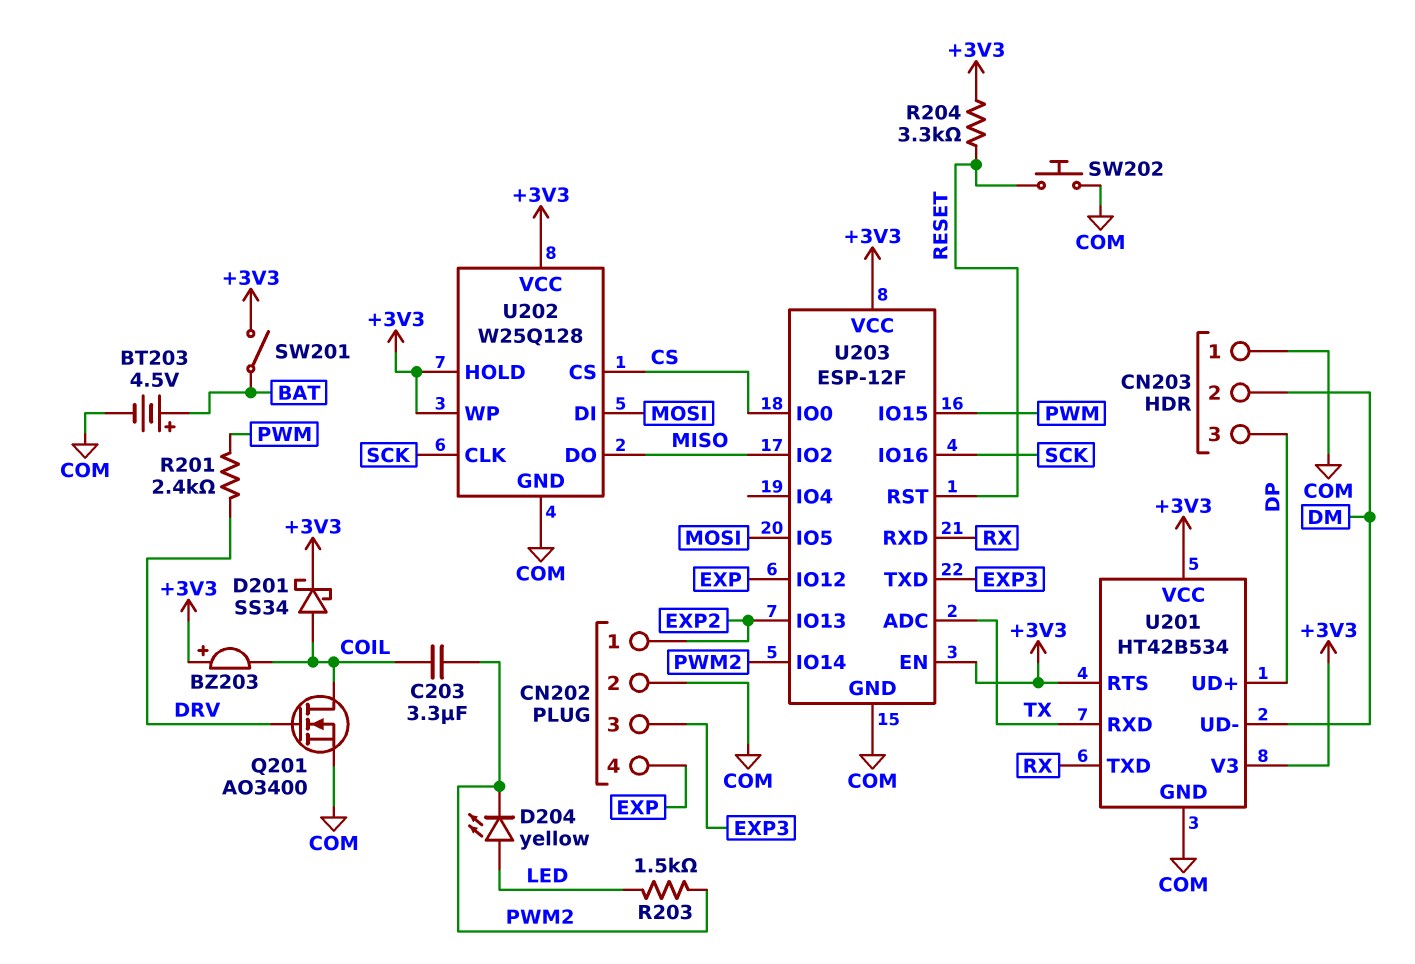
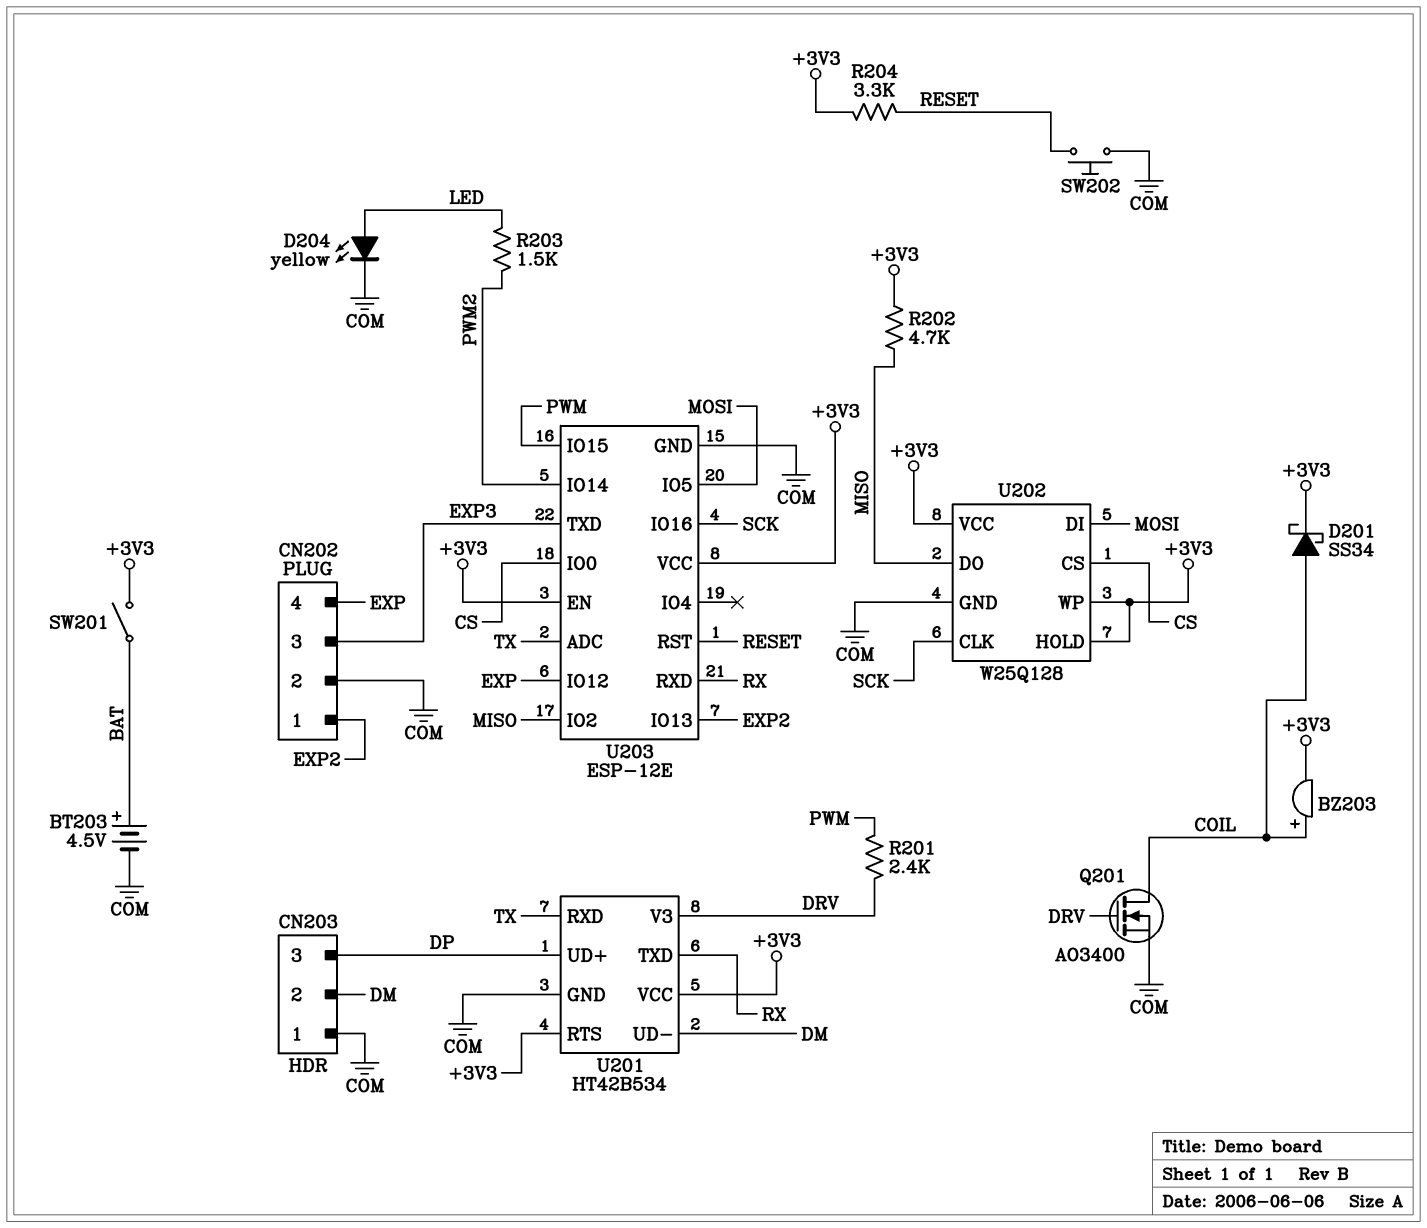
BZ203: buzzer (plus +3V3, minus COIL) -> buzzer (plus COIL, minus +3V3)
C203: 3.3uF (COIL, PWM2) -> none
D204: LED yellow (A LED, K PWM2) -> LED yellow (A LED, K COM)
R202: none -> 4.7k (+3V3, MISO)
U201 pin V3: +3V3 -> DRV
U203: ESP-12F -> ESP-12E

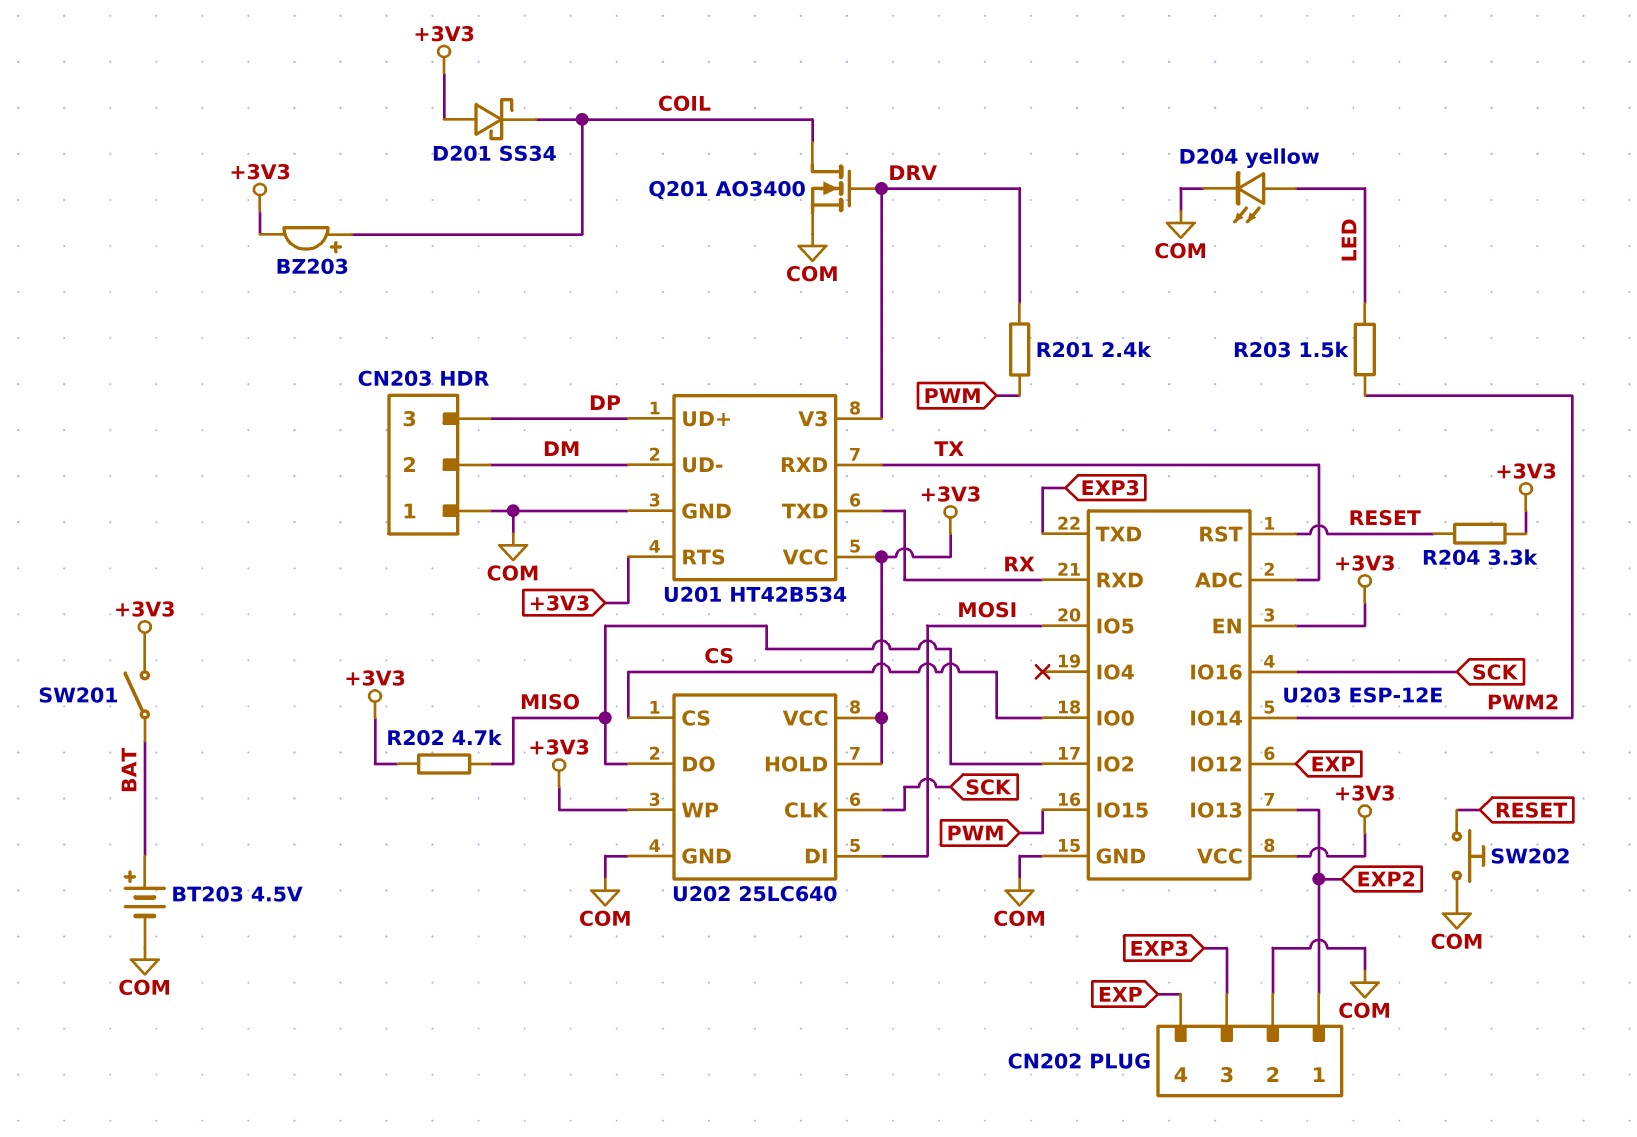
D201: schottky SS34 (A COIL, K +3V3) -> schottky SS34 (A +3V3, K COIL)
U202: W25Q128 -> 25LC640

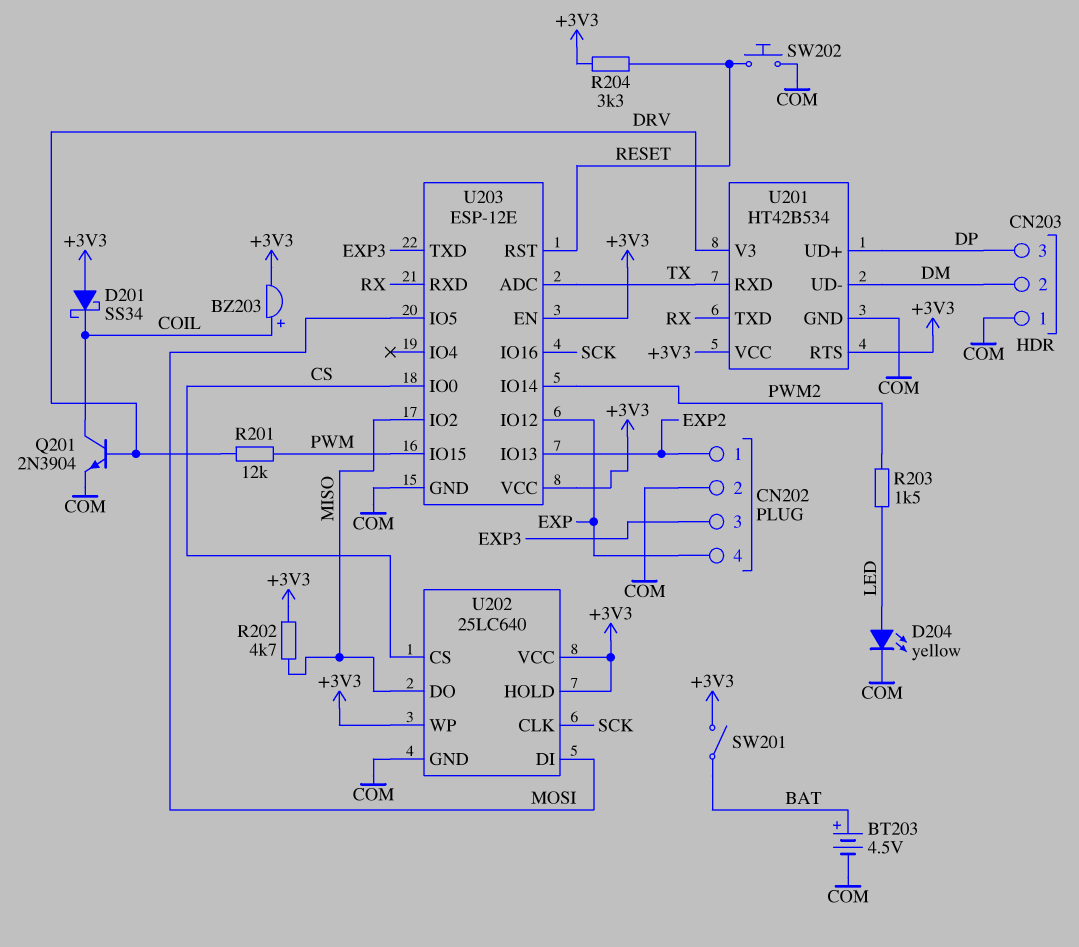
Q201: NMOS AO3400 (G DRV, D COIL, S COM) -> NPN 2N3904 (B DRV, C COIL, E COM)
R201: 2.4k (DRV, PWM) -> 12k (DRV, PWM)

